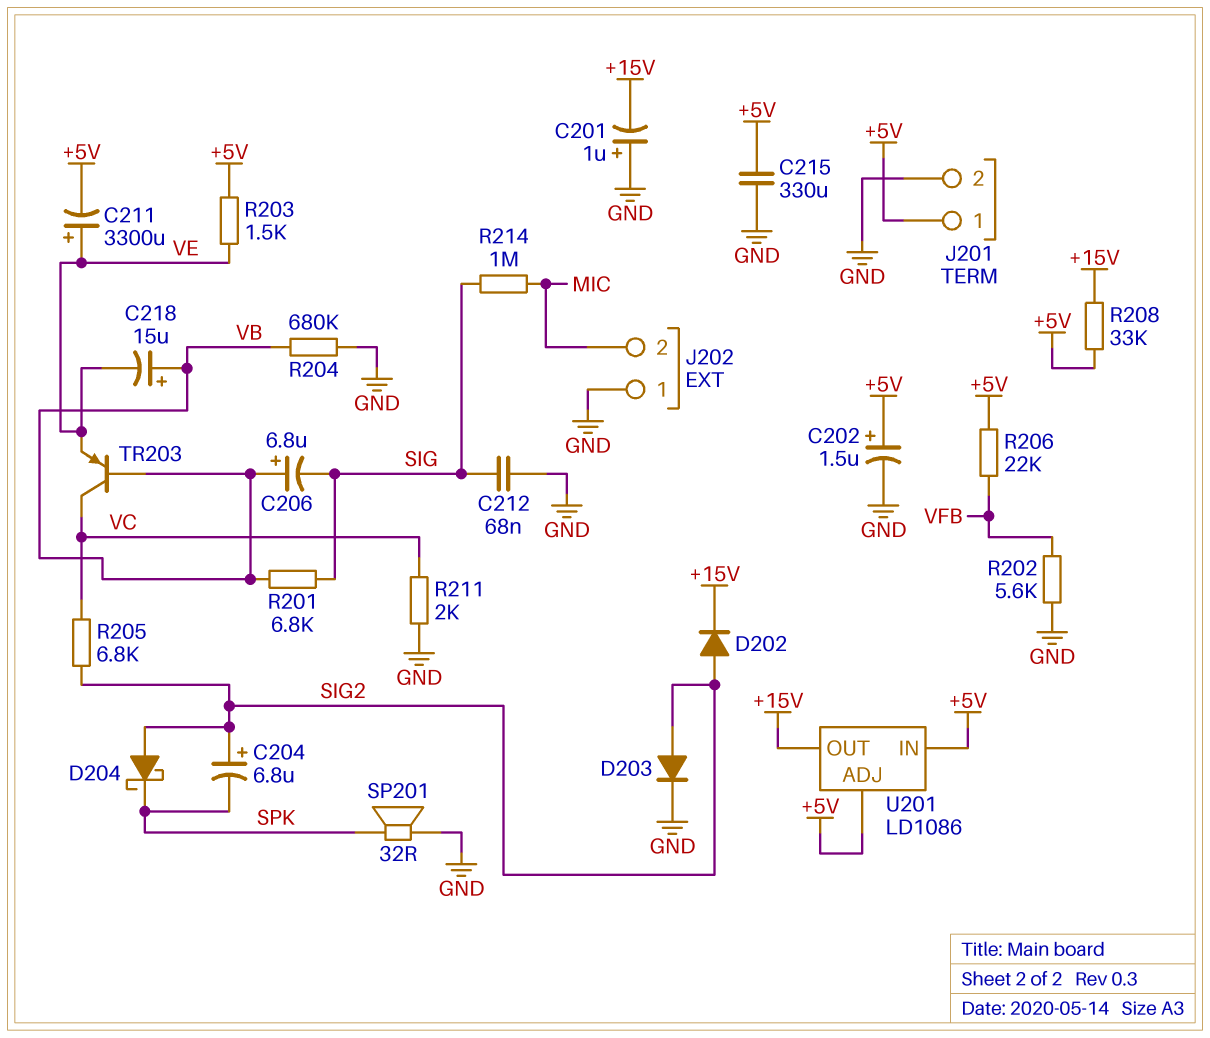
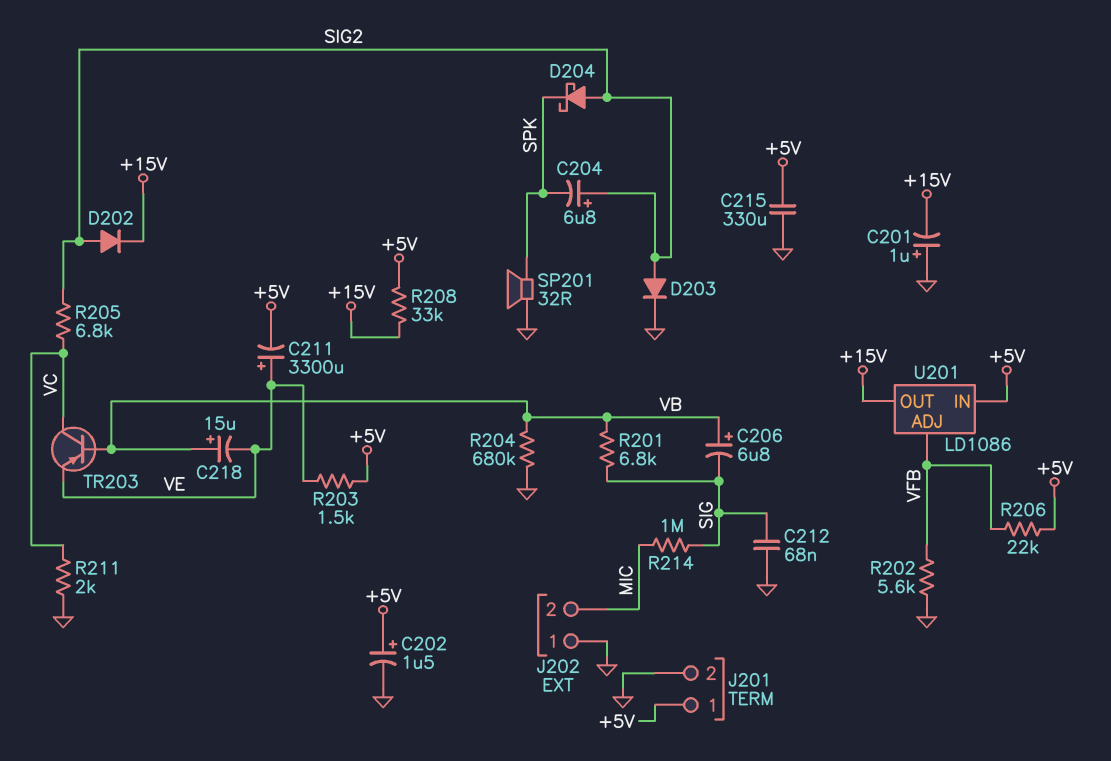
U201 pin ADJ: +5V -> VFB

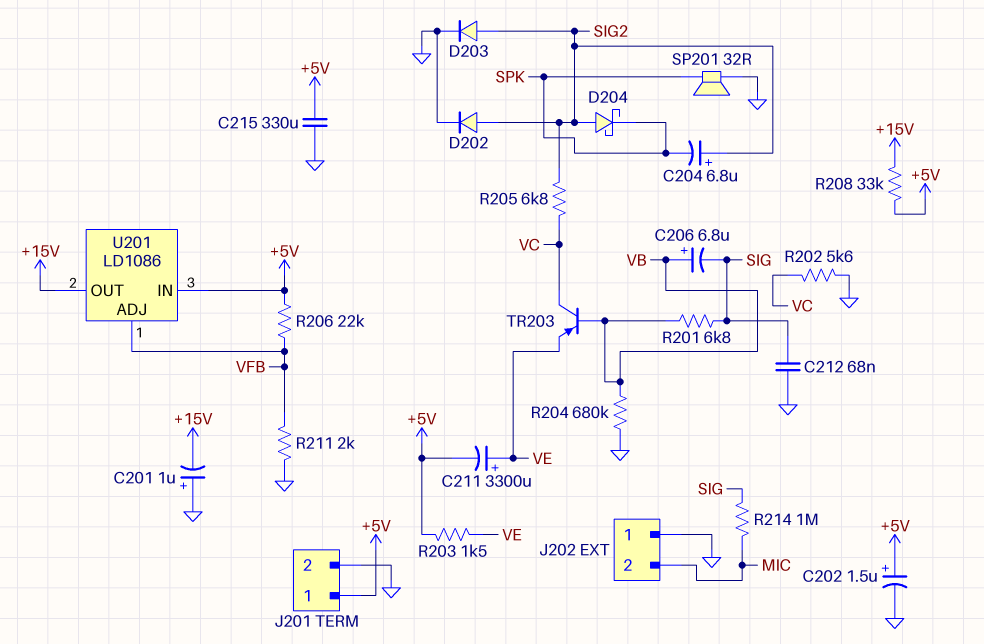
C218: 15uF (plus VB, minus VE) -> none
D202: diode (A SIG2, K +15V) -> diode (A SIG2, K GND)
R202: 5.6k (GND, VFB) -> 5.6k (GND, VC)
R211: 2k (GND, VC) -> 2k (GND, VFB)

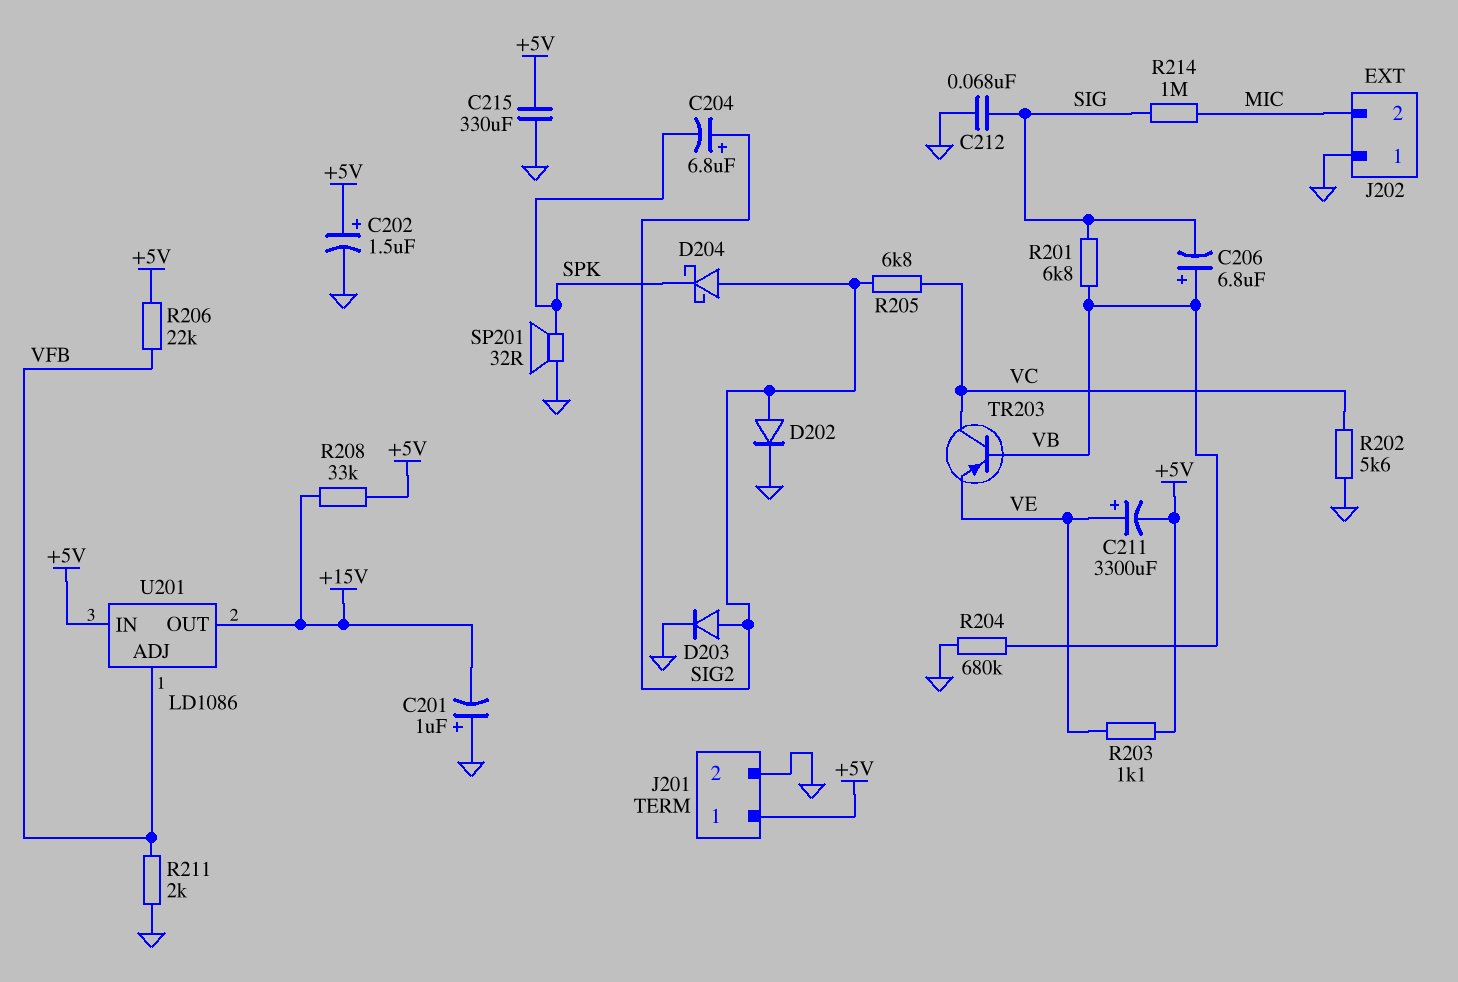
R203: 1.5k (+5V, VE) -> 1.1k (+5V, VE)

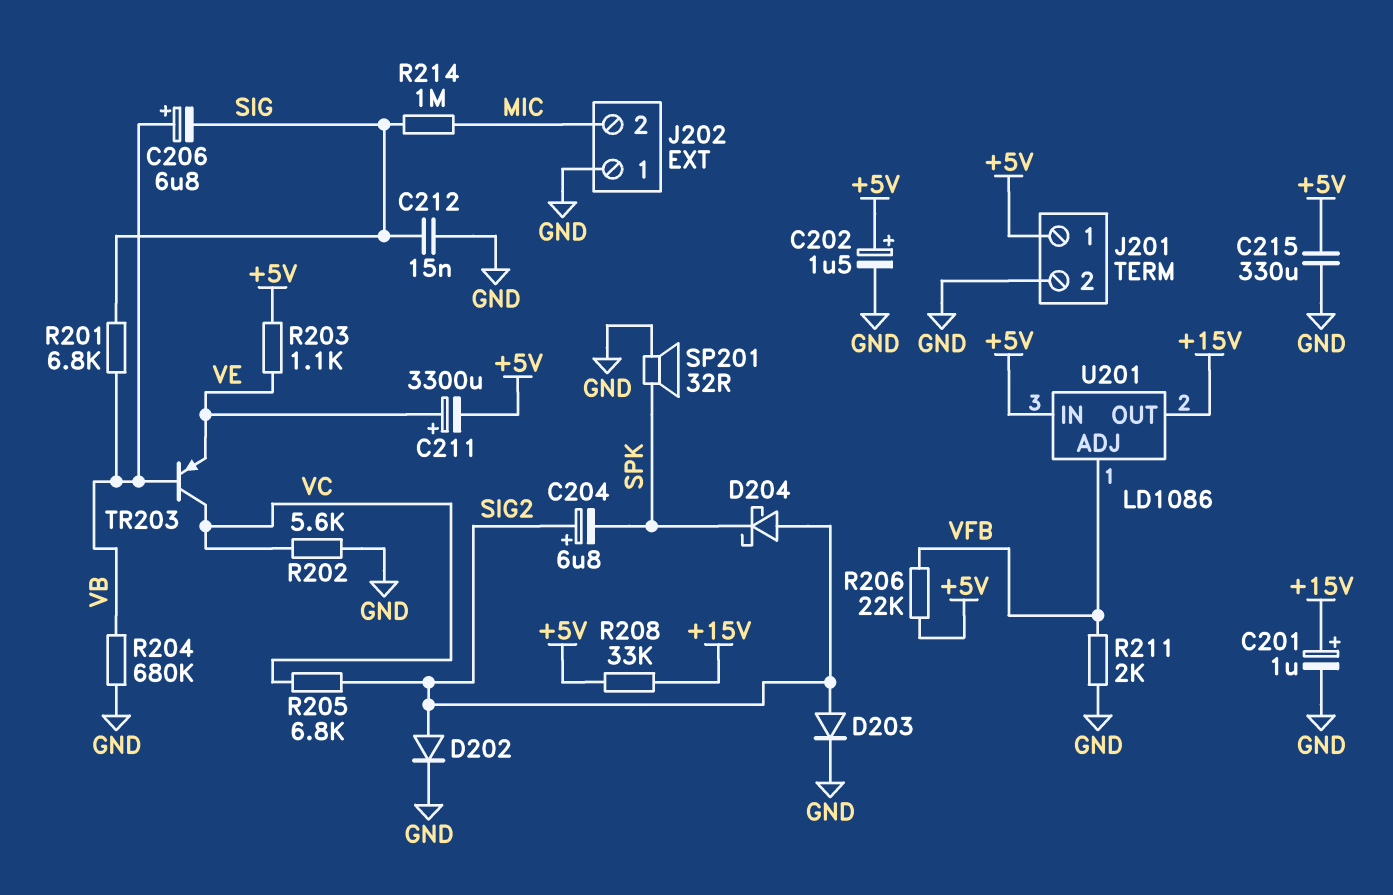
C201: 1uF (plus GND, minus +15V) -> 1uF (plus +15V, minus GND)
C212: 68nF (GND, SIG) -> 15nF (GND, SIG)

